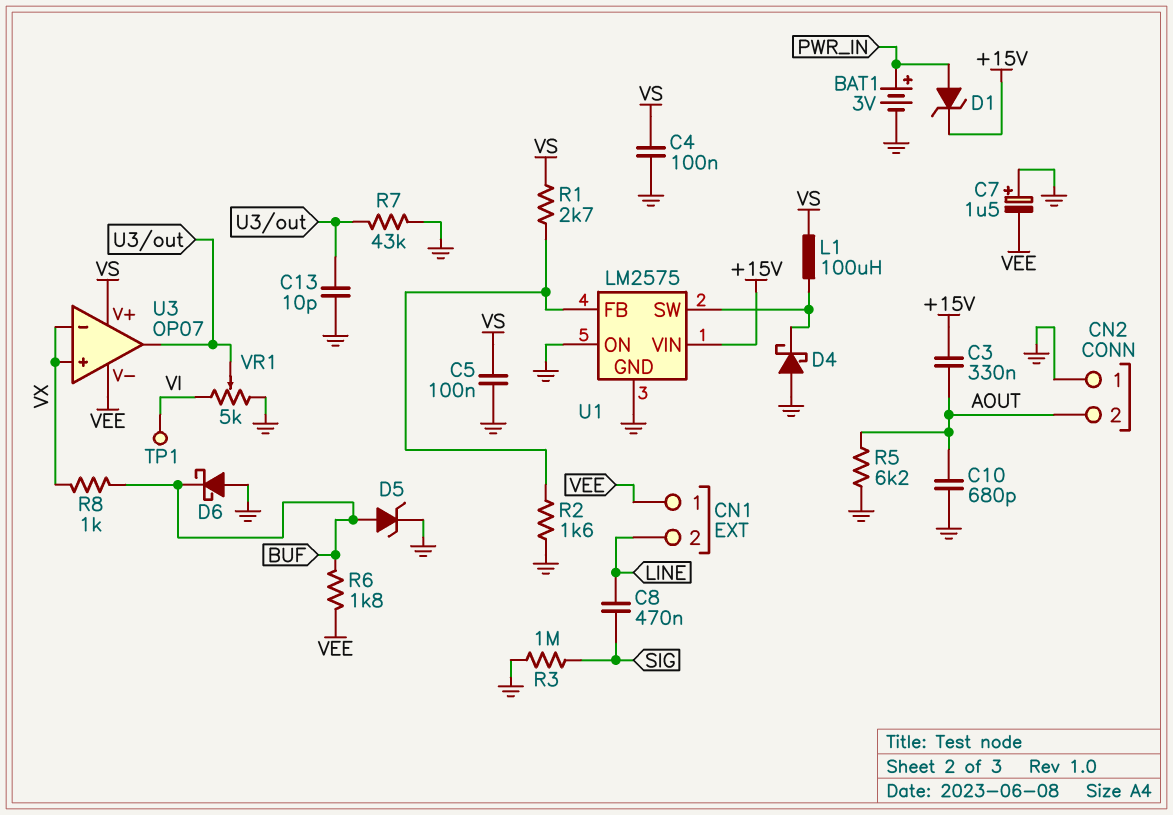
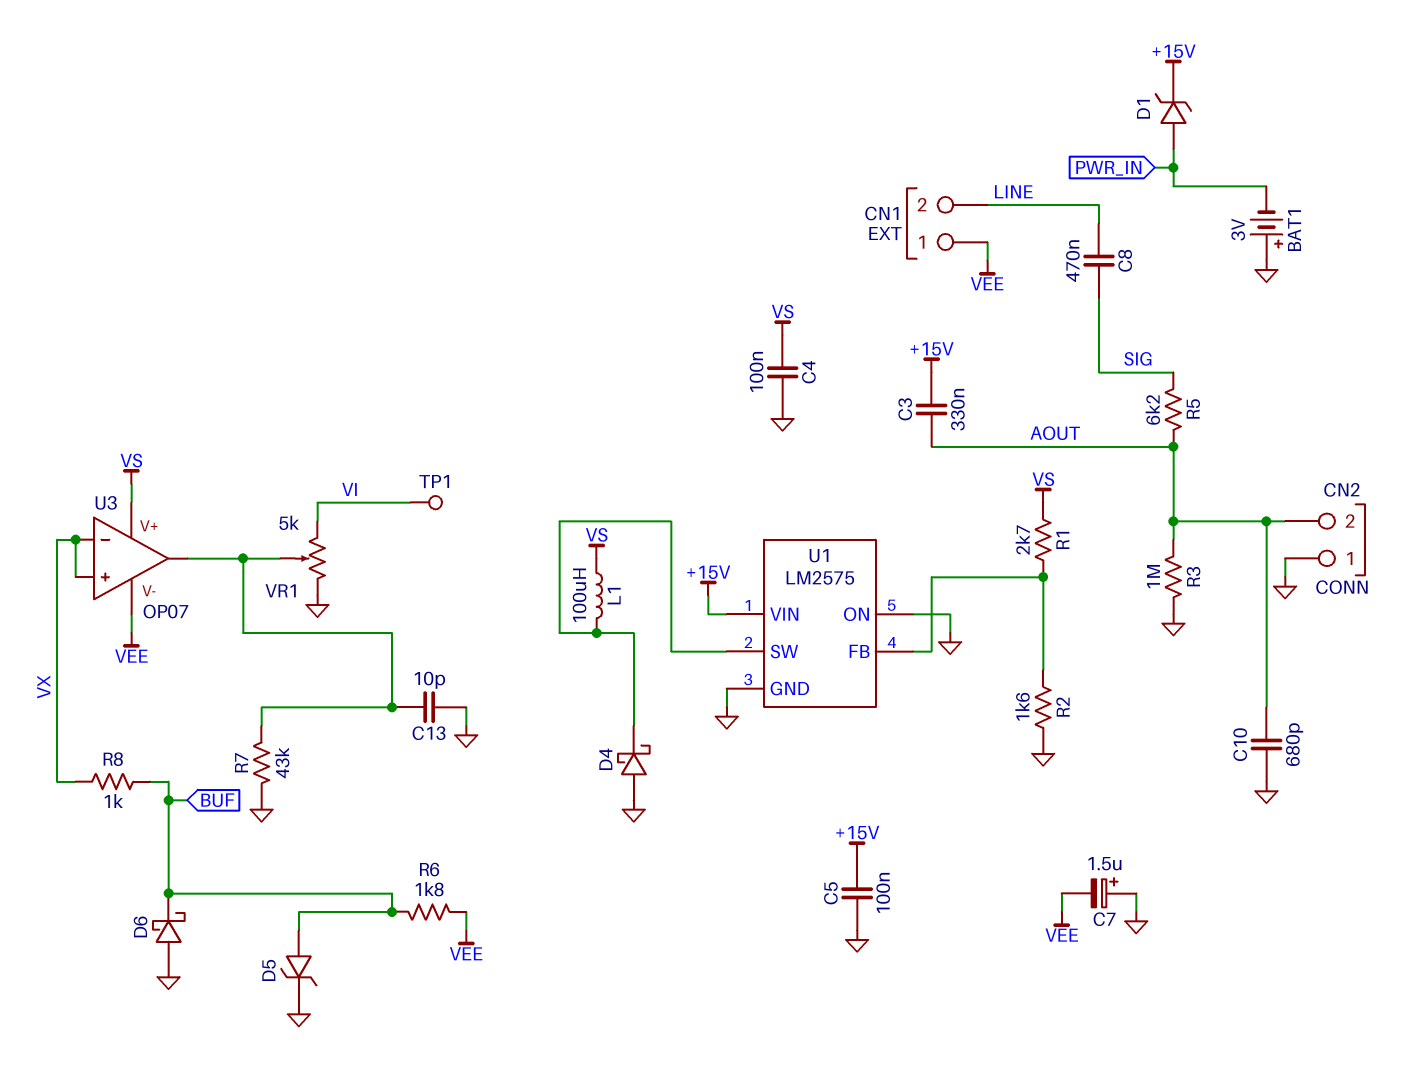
BAT1: 3V (plus PWR_IN, minus GND) -> 3V (plus GND, minus PWR_IN)
C5: 100nF (GND, VS) -> 100nF (+15V, GND)
R3: 1M (GND, SIG) -> 1M (AOUT, GND)
R5: 6.2k (AOUT, GND) -> 6.2k (AOUT, SIG)

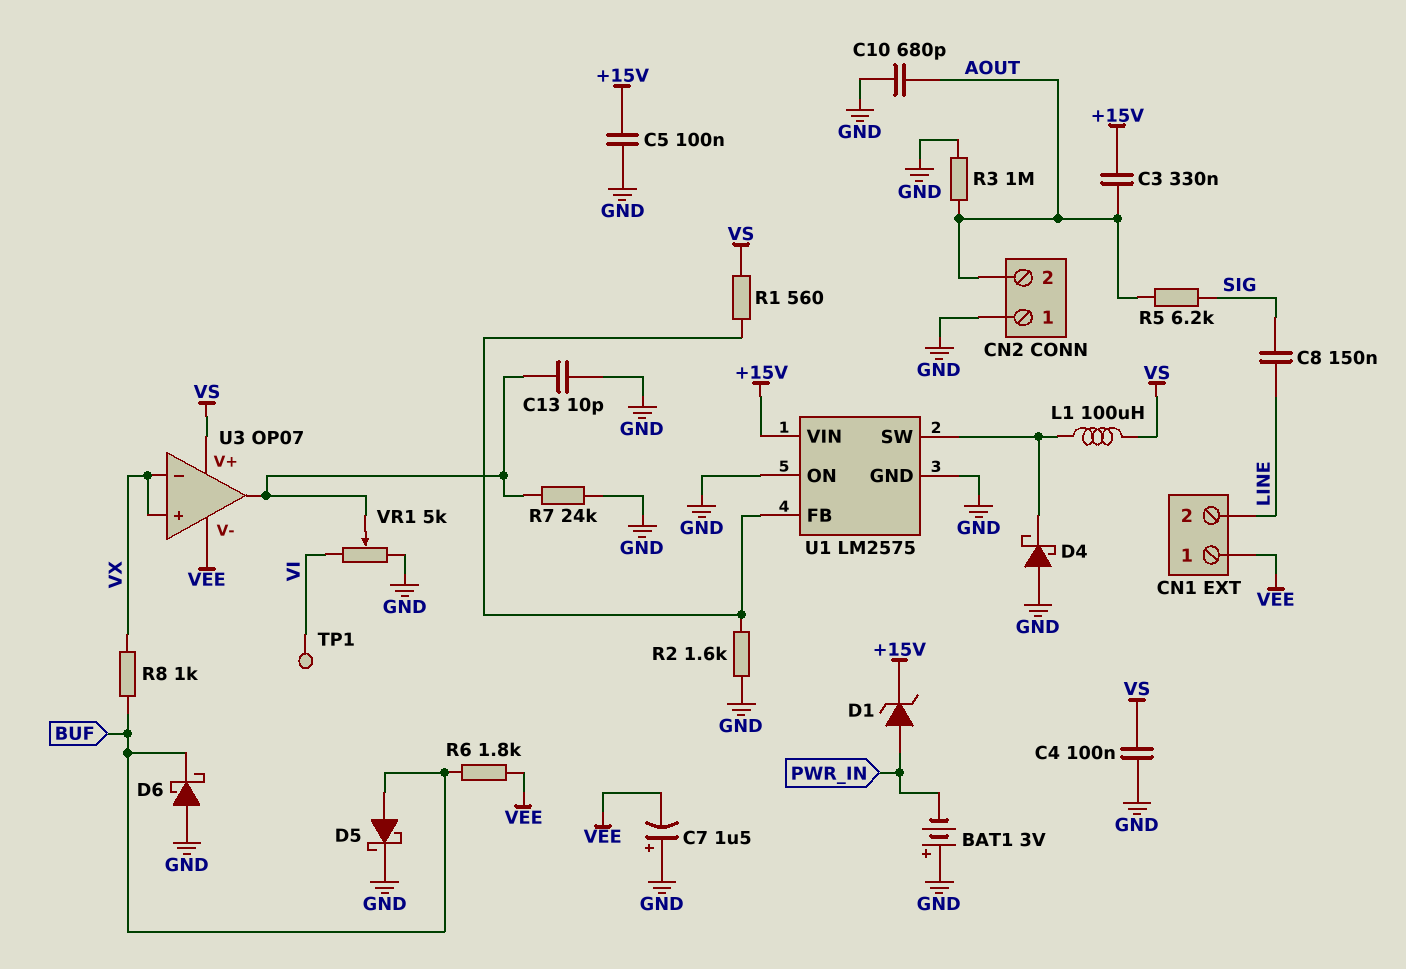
C8: 470nF (LINE, SIG) -> 150nF (LINE, SIG)
D5: zener (A BUF, K GND) -> schottky (A BUF, K GND)
R1: 2.7k (U1/FB, VS) -> 560 (U1/FB, VS)
R7: 43k (GND, U3/out) -> 24k (GND, U3/out)

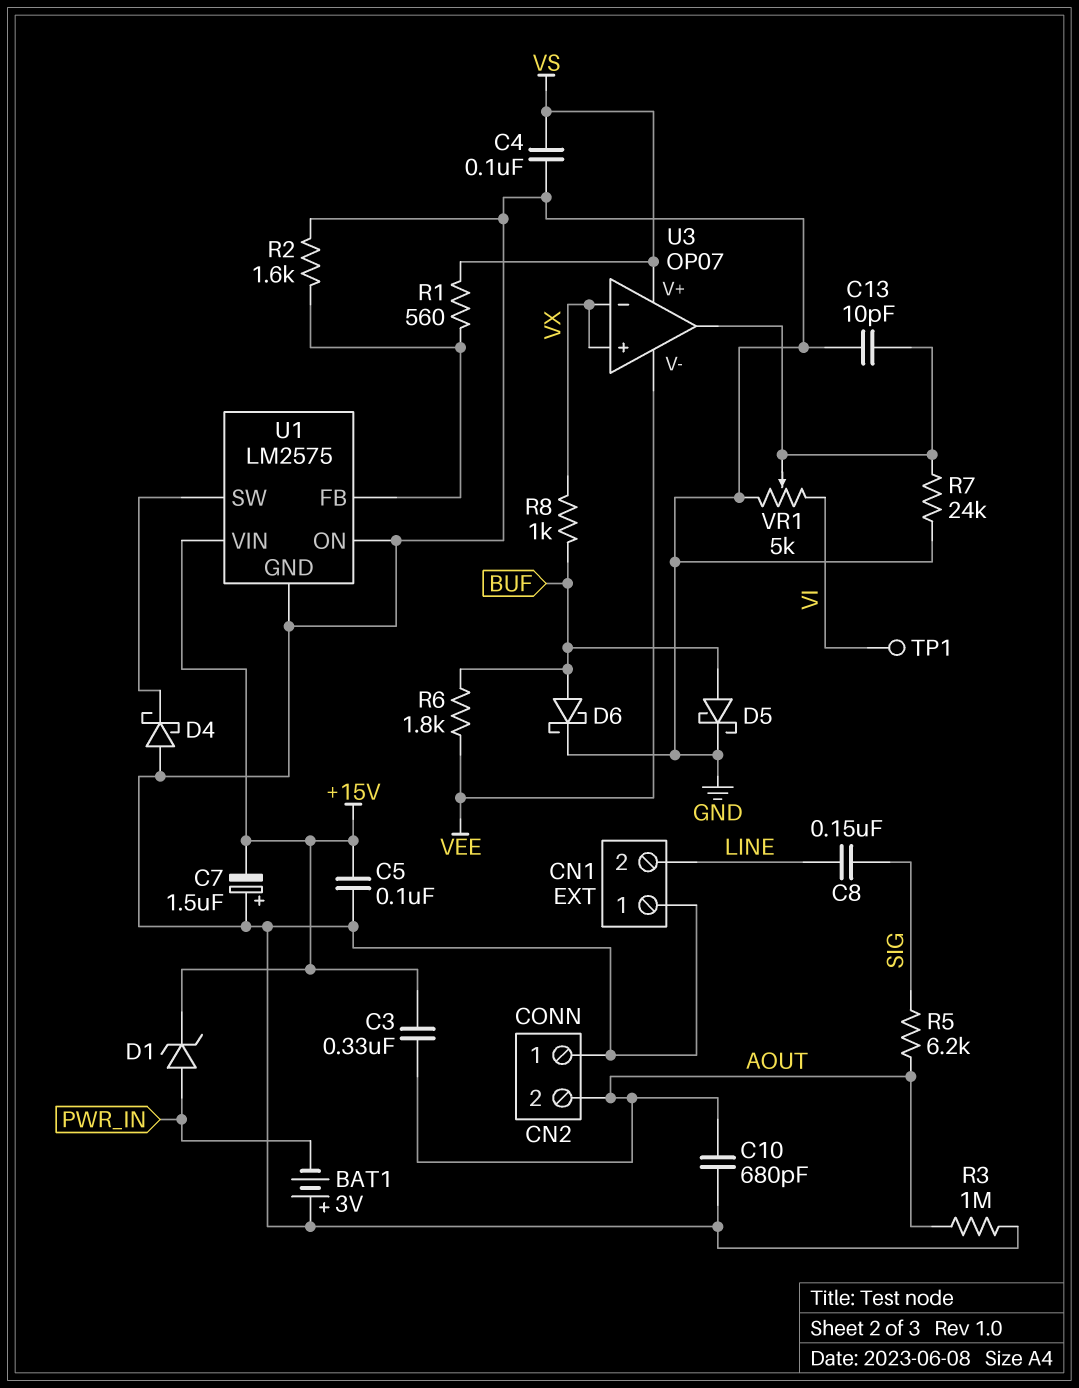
C7: 1.5uF (plus GND, minus VEE) -> 1.5uF (plus GND, minus +15V)
CN1 pin 1: VEE -> GND
D6: schottky (A GND, K BUF) -> schottky (A BUF, K GND)
L1: 100uH (U1/SW, VS) -> none

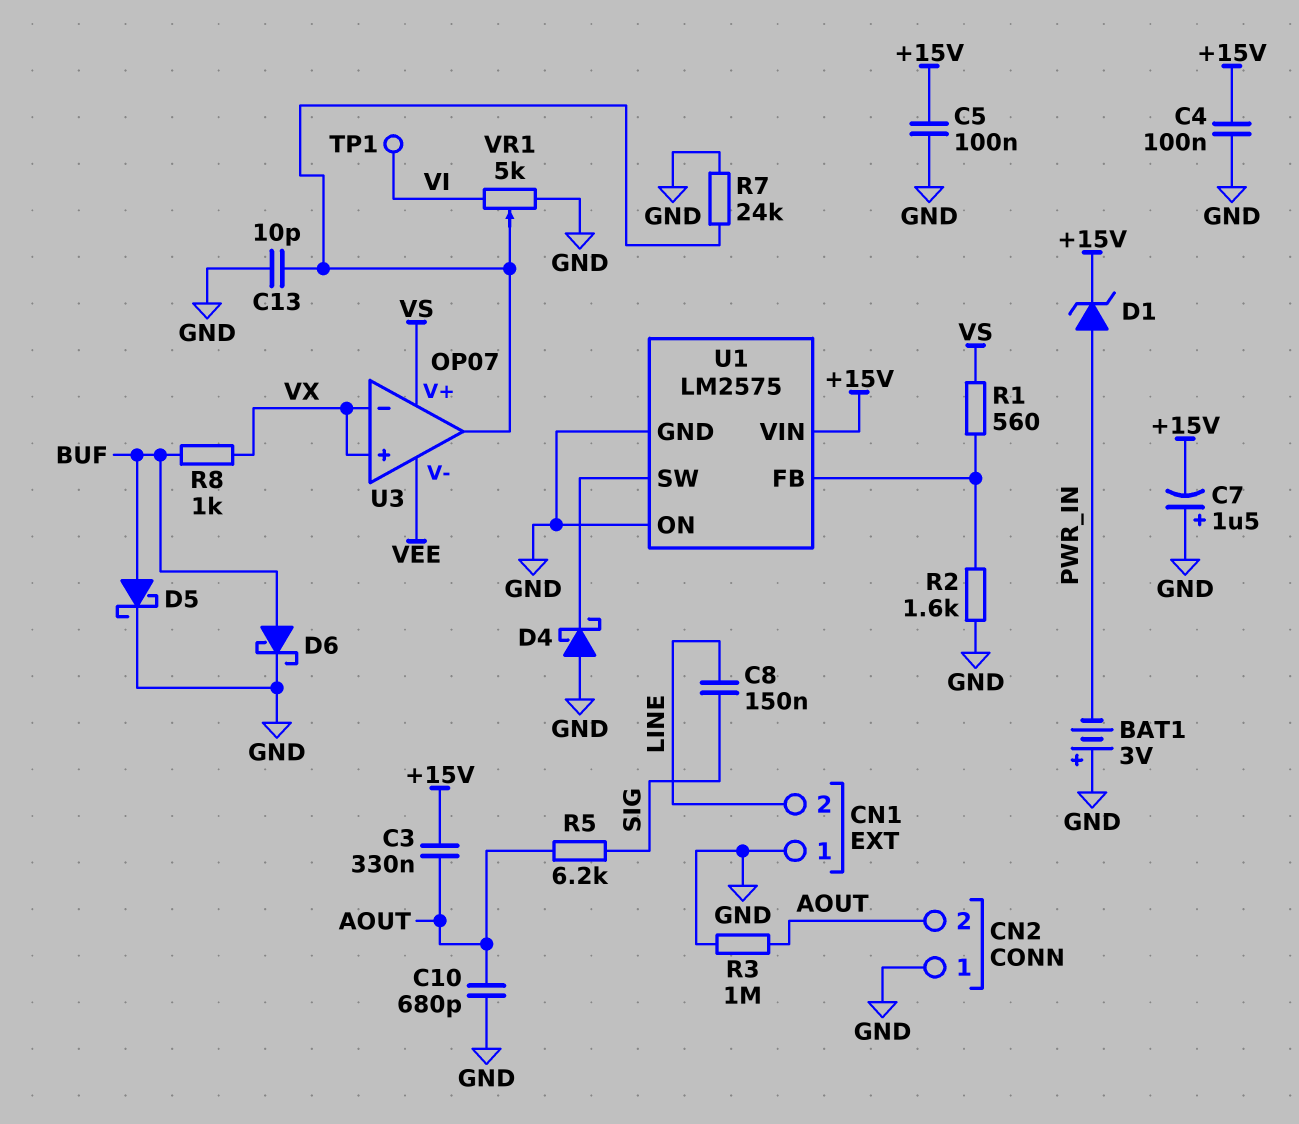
C4: 100nF (GND, VS) -> 100nF (+15V, GND)
R6: 1.8k (BUF, VEE) -> none

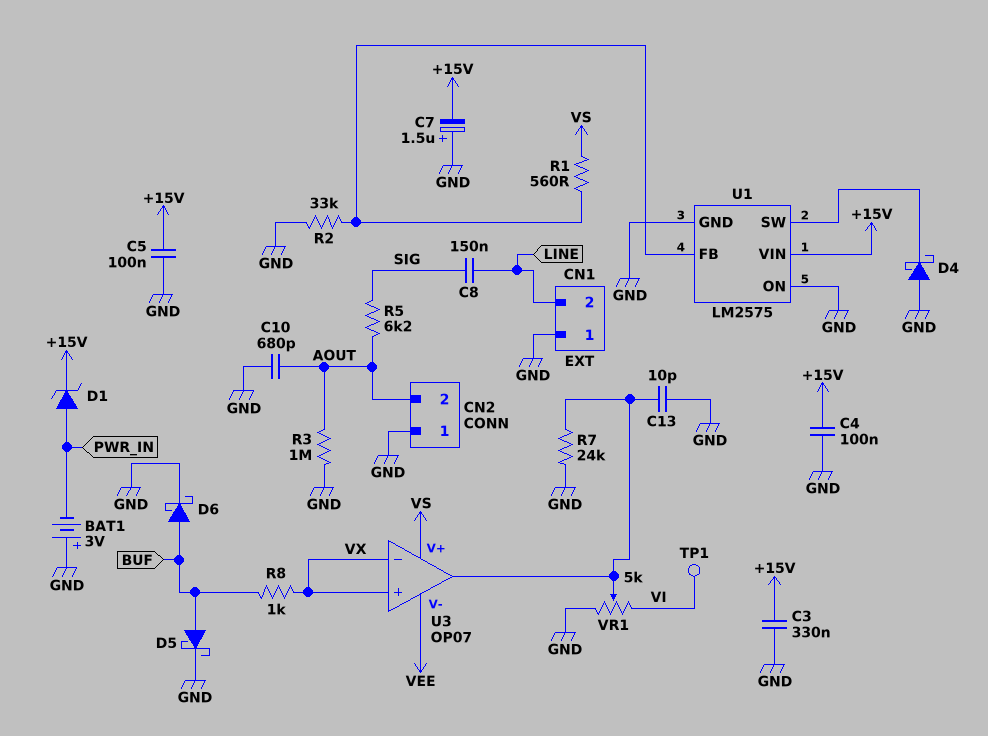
C3: 330nF (+15V, AOUT) -> 330nF (+15V, GND)
R2: 1.6k (GND, U1/FB) -> 33k (GND, U1/FB)

